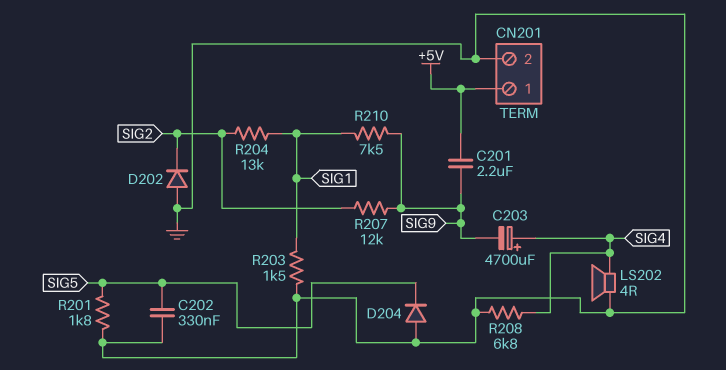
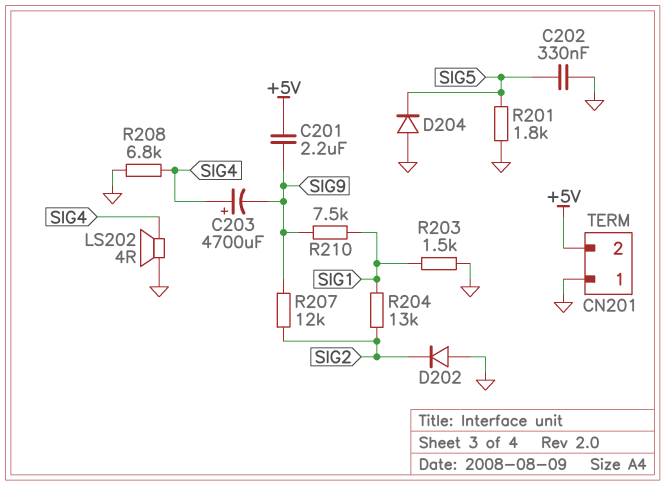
CN201 pin 1: +5V -> GND
CN201 pin 2: GND -> +5V

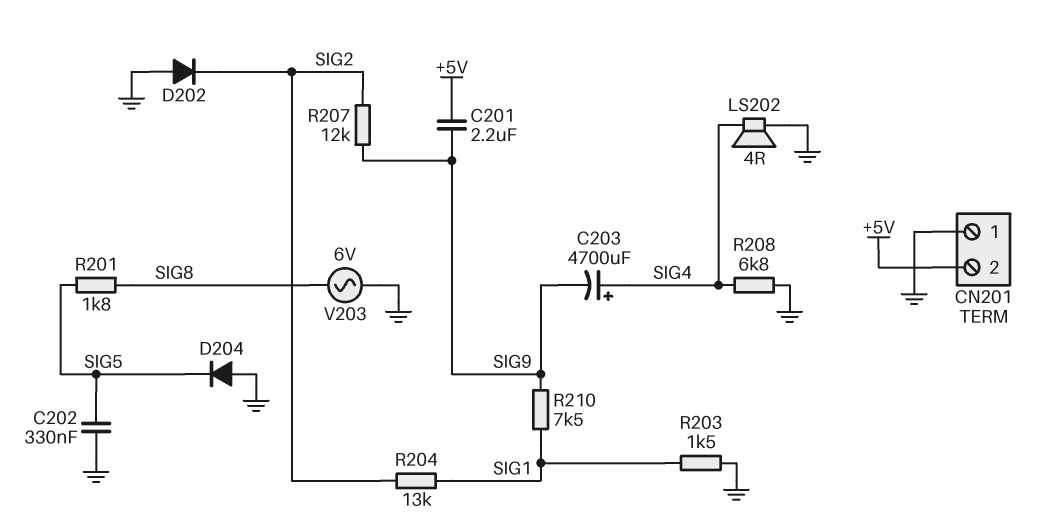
R201: 1.8k (GND, SIG5) -> 1.8k (SIG5, SIG8)
V203: none -> AC 6V (GND, SIG8)

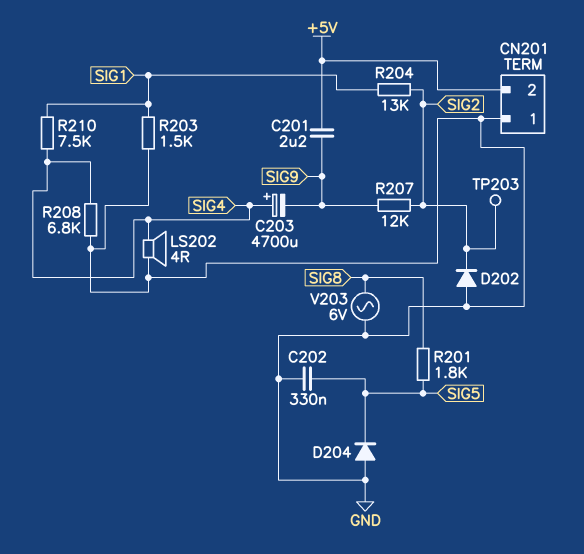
R210: 7.5k (SIG1, SIG9) -> 7.5k (SIG1, SIG4)
TP203: none -> test point (SIG2)

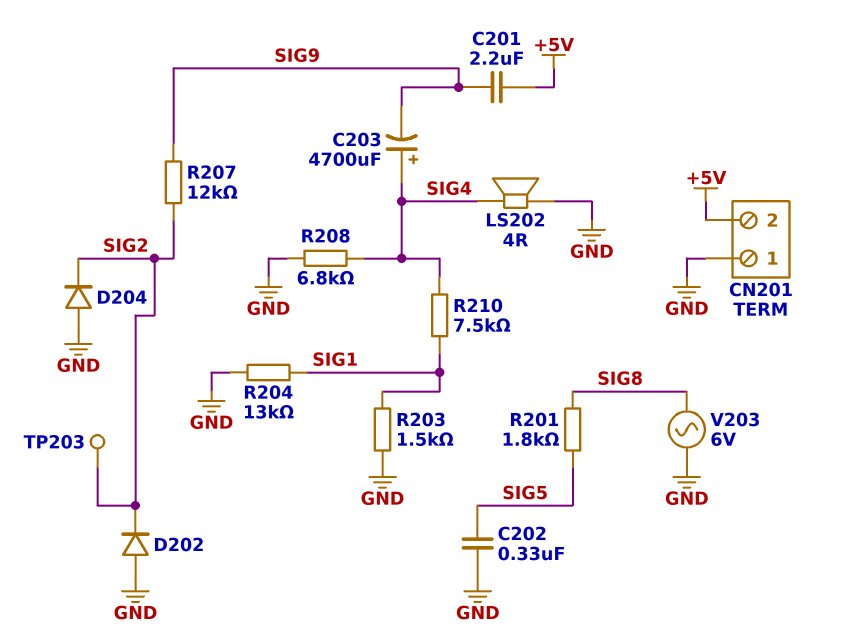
D204: diode (A GND, K SIG5) -> diode (A GND, K SIG2)
R204: 13k (SIG1, SIG2) -> 13k (GND, SIG1)

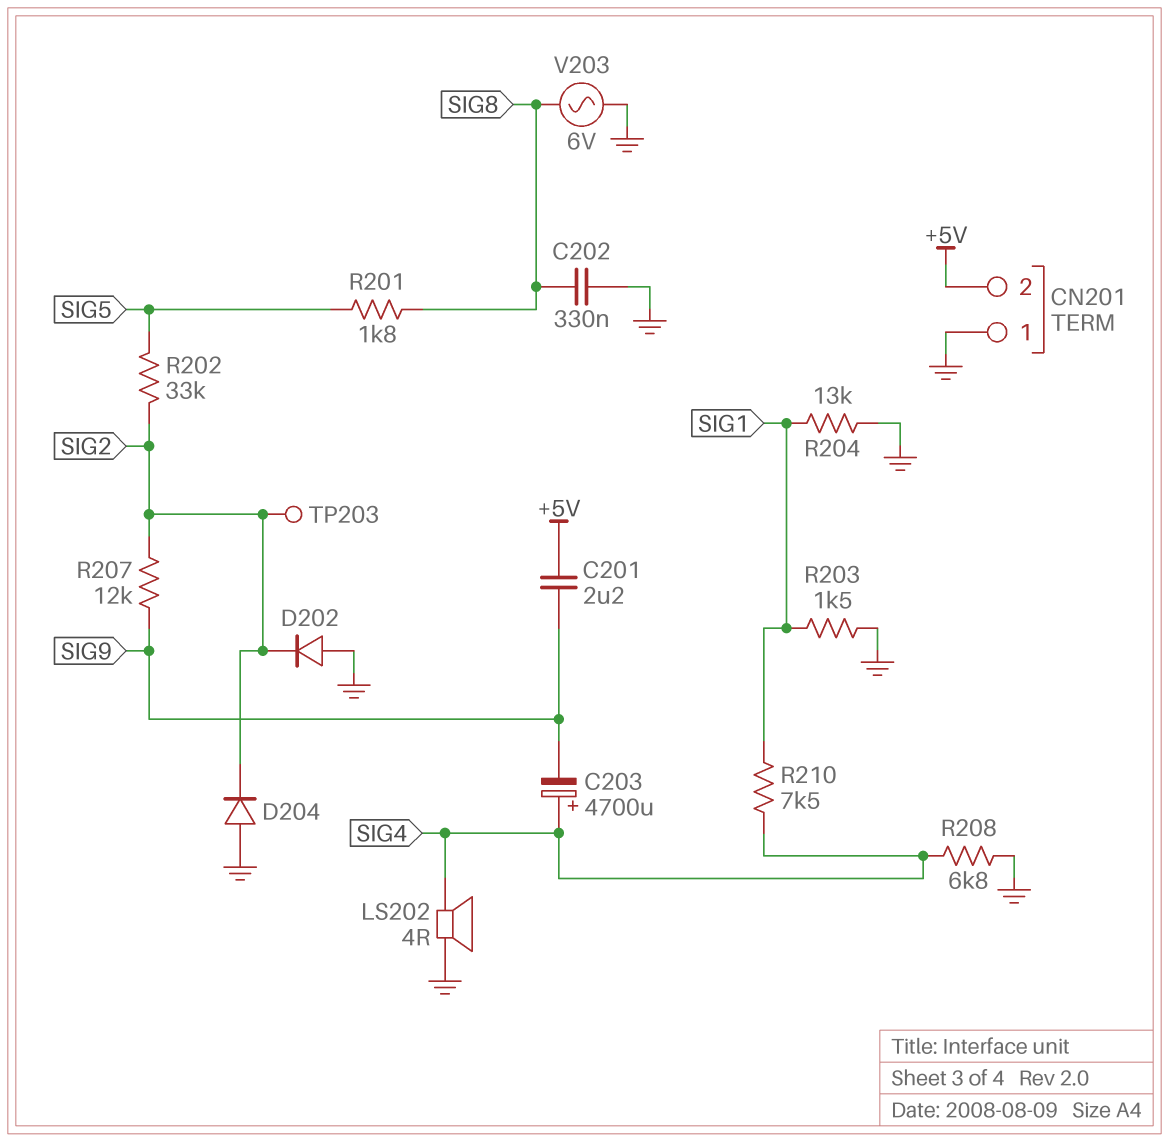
C202: 330nF (GND, SIG5) -> 330nF (GND, SIG8)
R202: none -> 33k (SIG2, SIG5)

